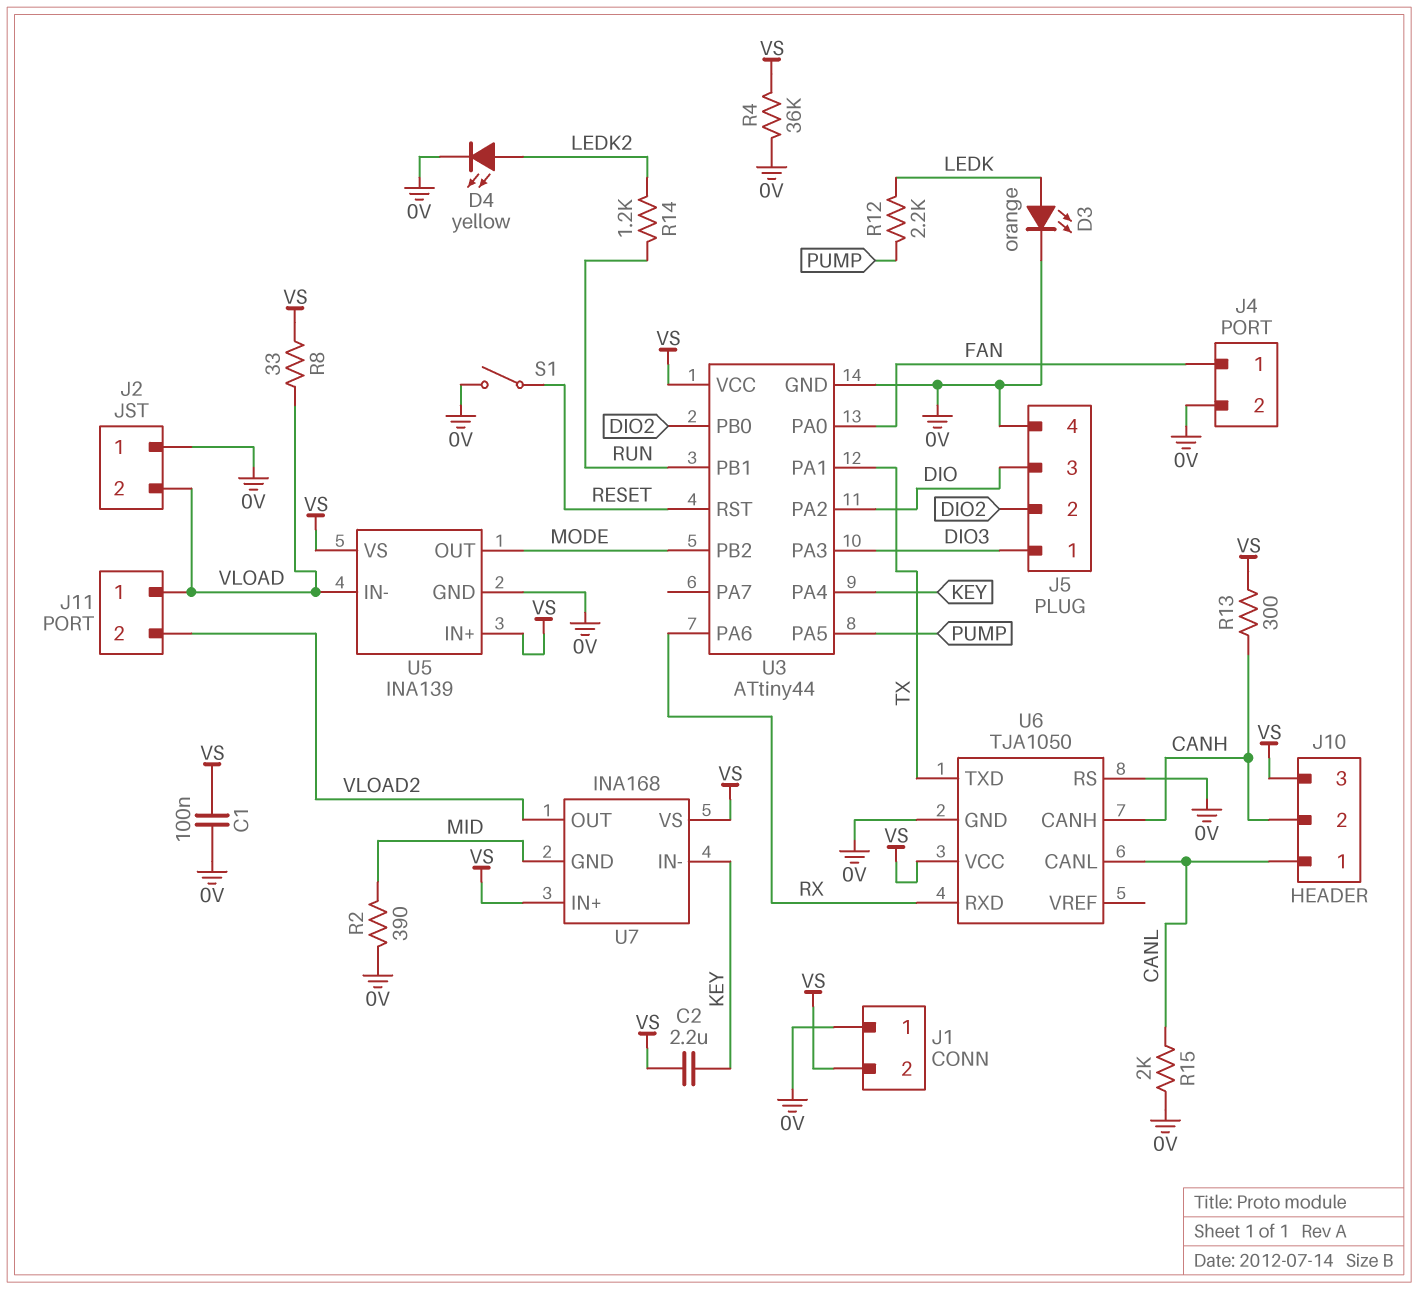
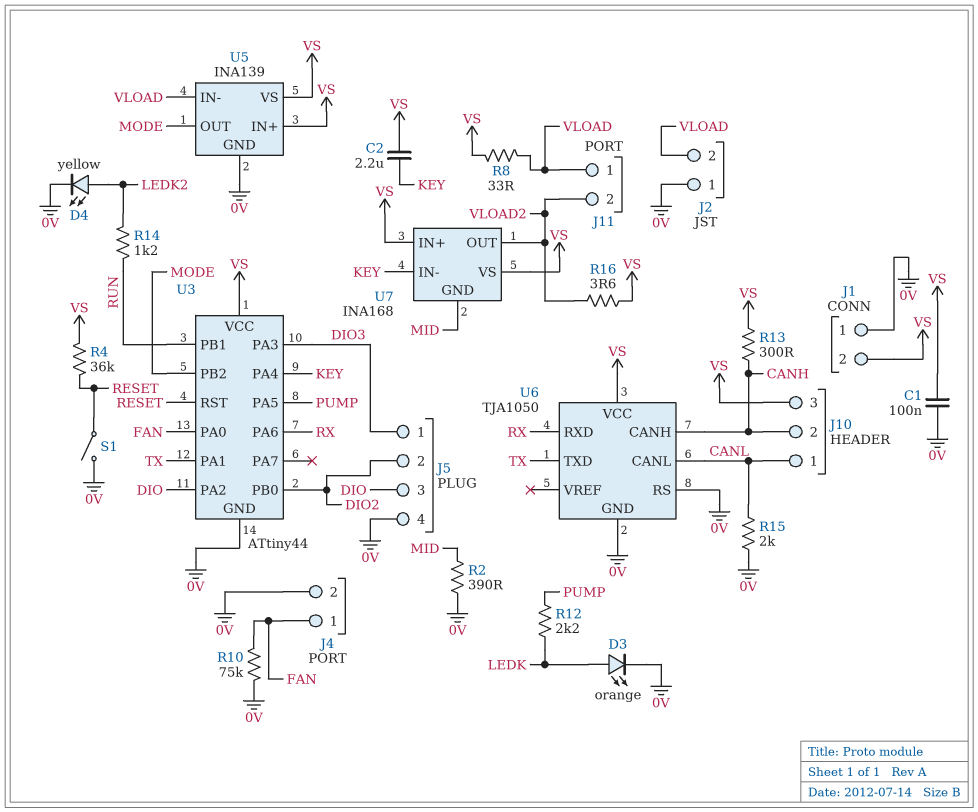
R4: 36k (0V, VS) -> 36k (RESET, VS)
R10: none -> 75k (0V, FAN)
R16: none -> 3.6 (VLOAD2, VS)

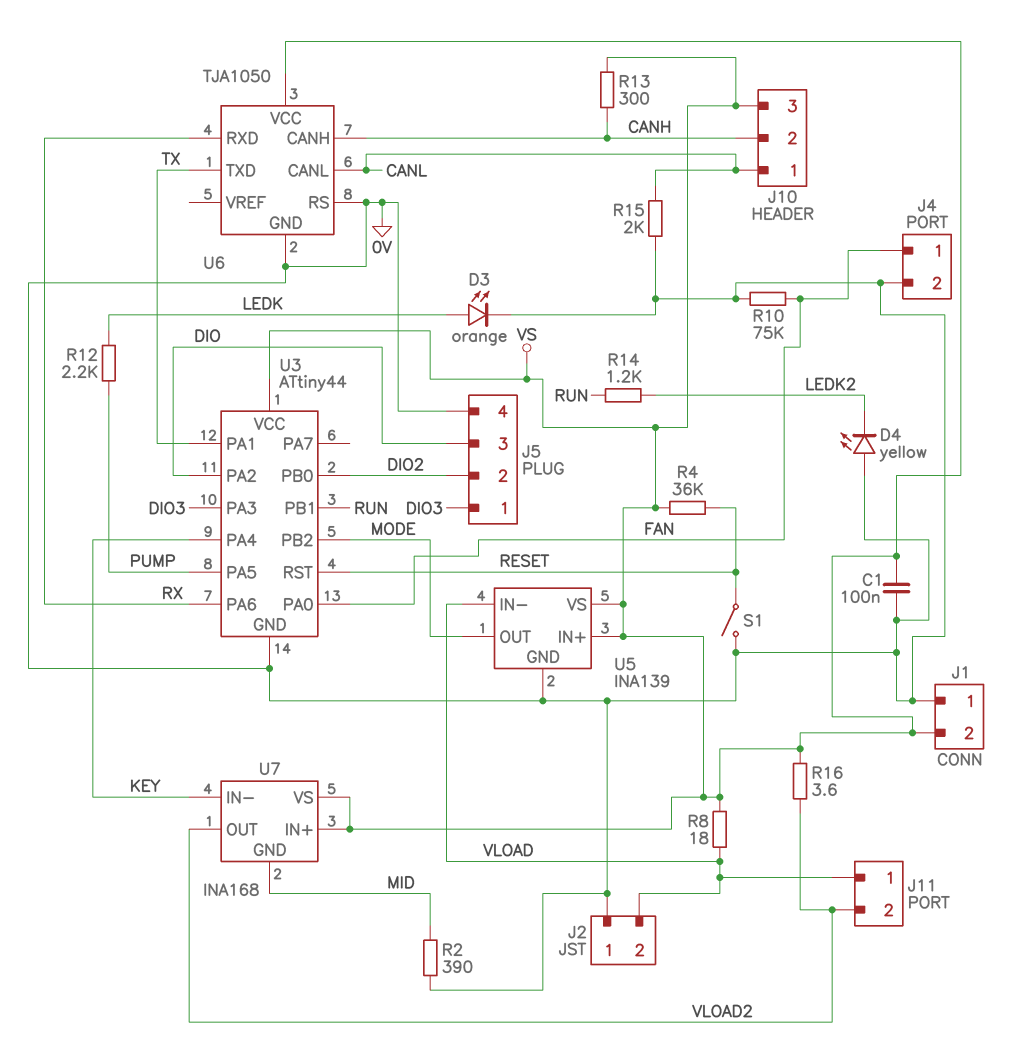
C2: 2.2uF (KEY, VS) -> none
D4: LED yellow (A LEDK2, K 0V) -> LED yellow (A 0V, K LEDK2)
R8: 33 (VLOAD, VS) -> 18 (VLOAD, VS)

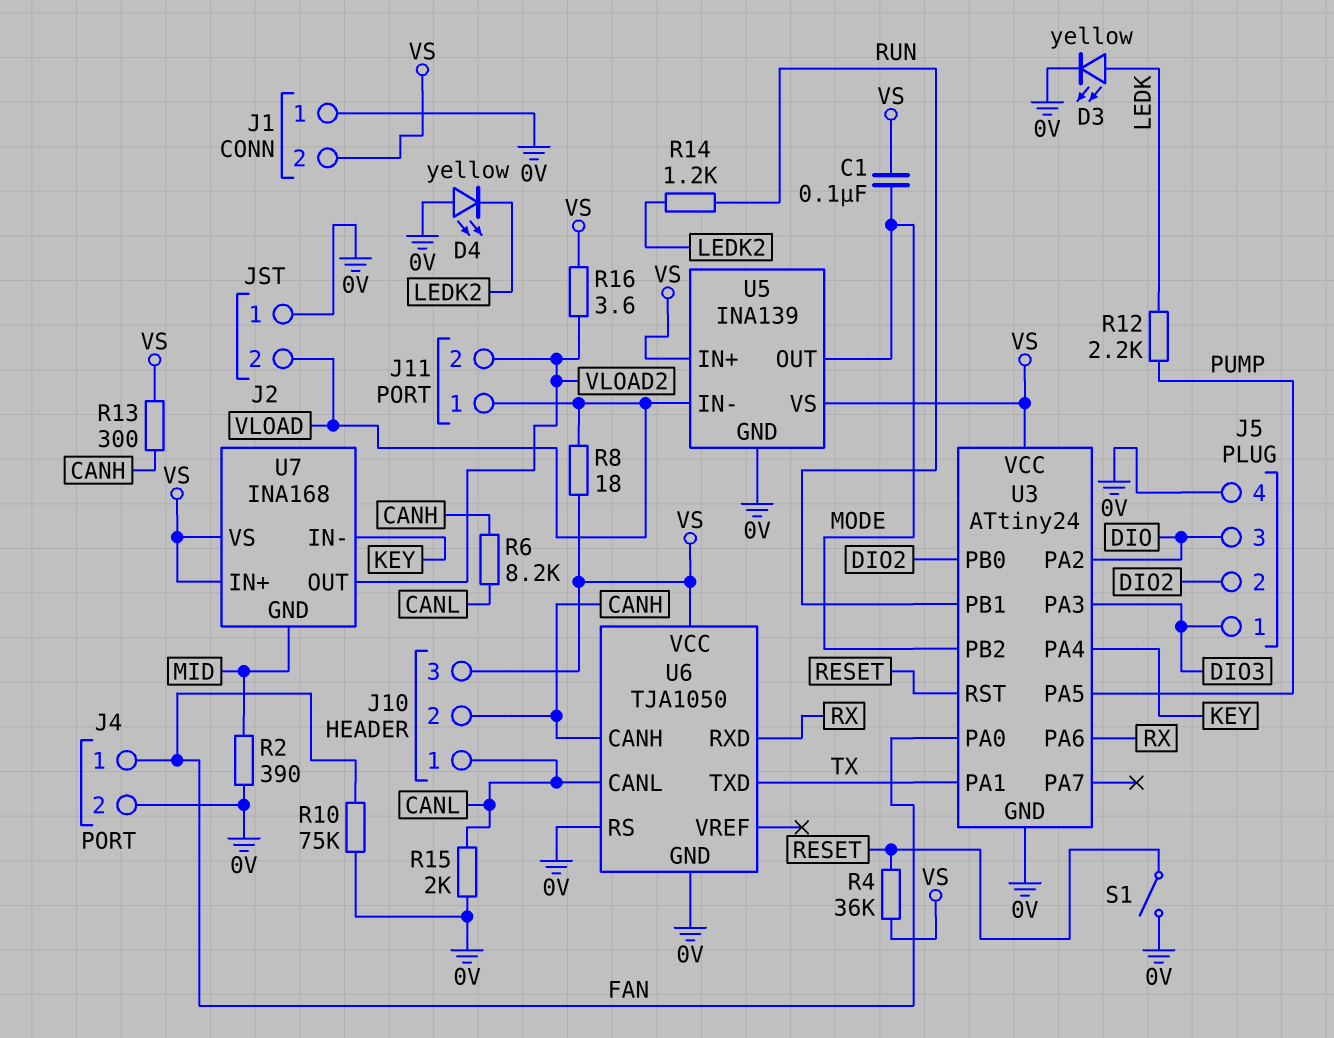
C1: 100nF (0V, VS) -> 100nF (MODE, VS)
D3: LED orange (A LEDK, K 0V) -> LED yellow (A LEDK, K 0V)
R6: none -> 8.2k (CANH, CANL)
U3: ATtiny44 -> ATtiny24

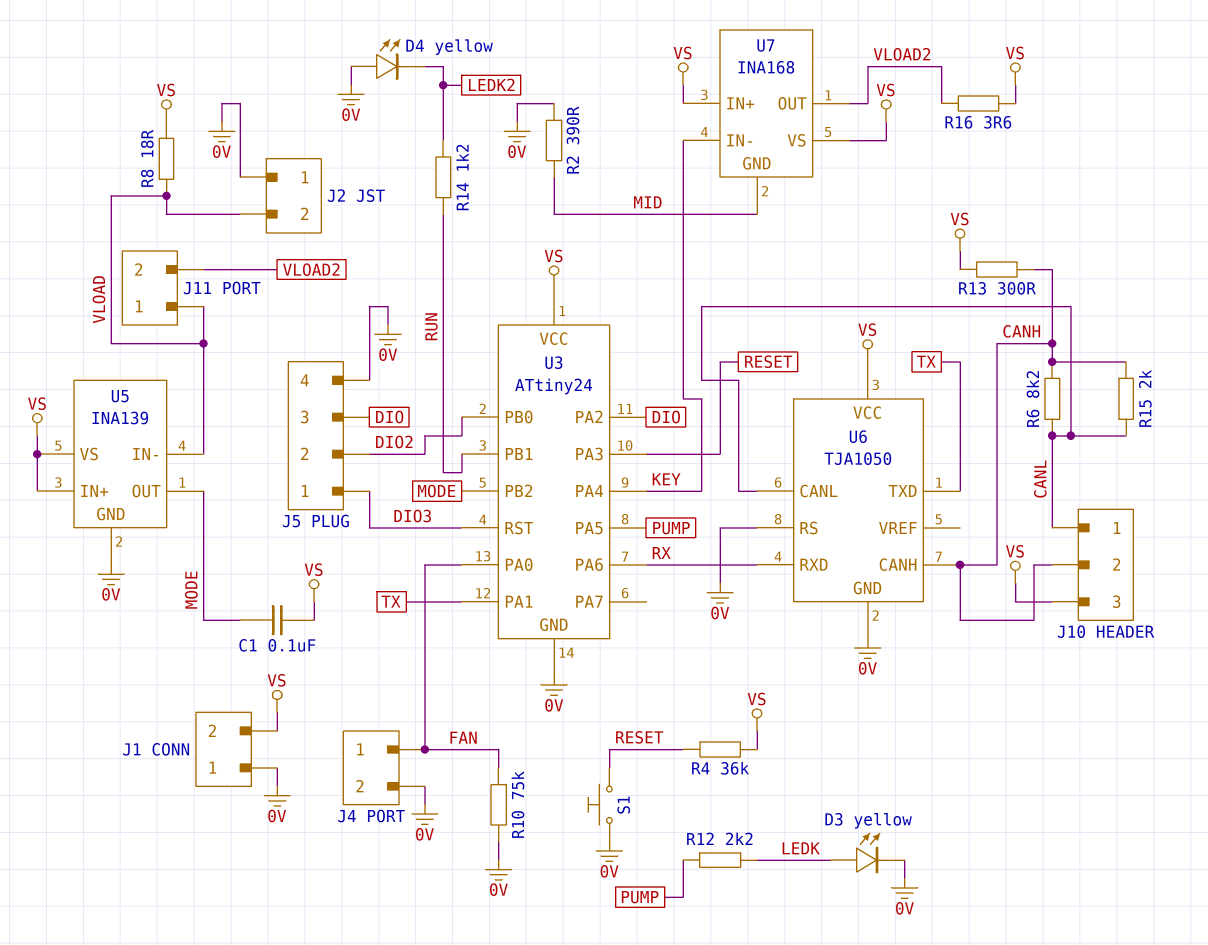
R15: 2k (0V, CANL) -> 2k (CANH, CANL)
S1: switch (0V, RESET) -> button (0V, RESET)
U3 pin PA3: DIO3 -> RESET
U3 pin RST: RESET -> DIO3

